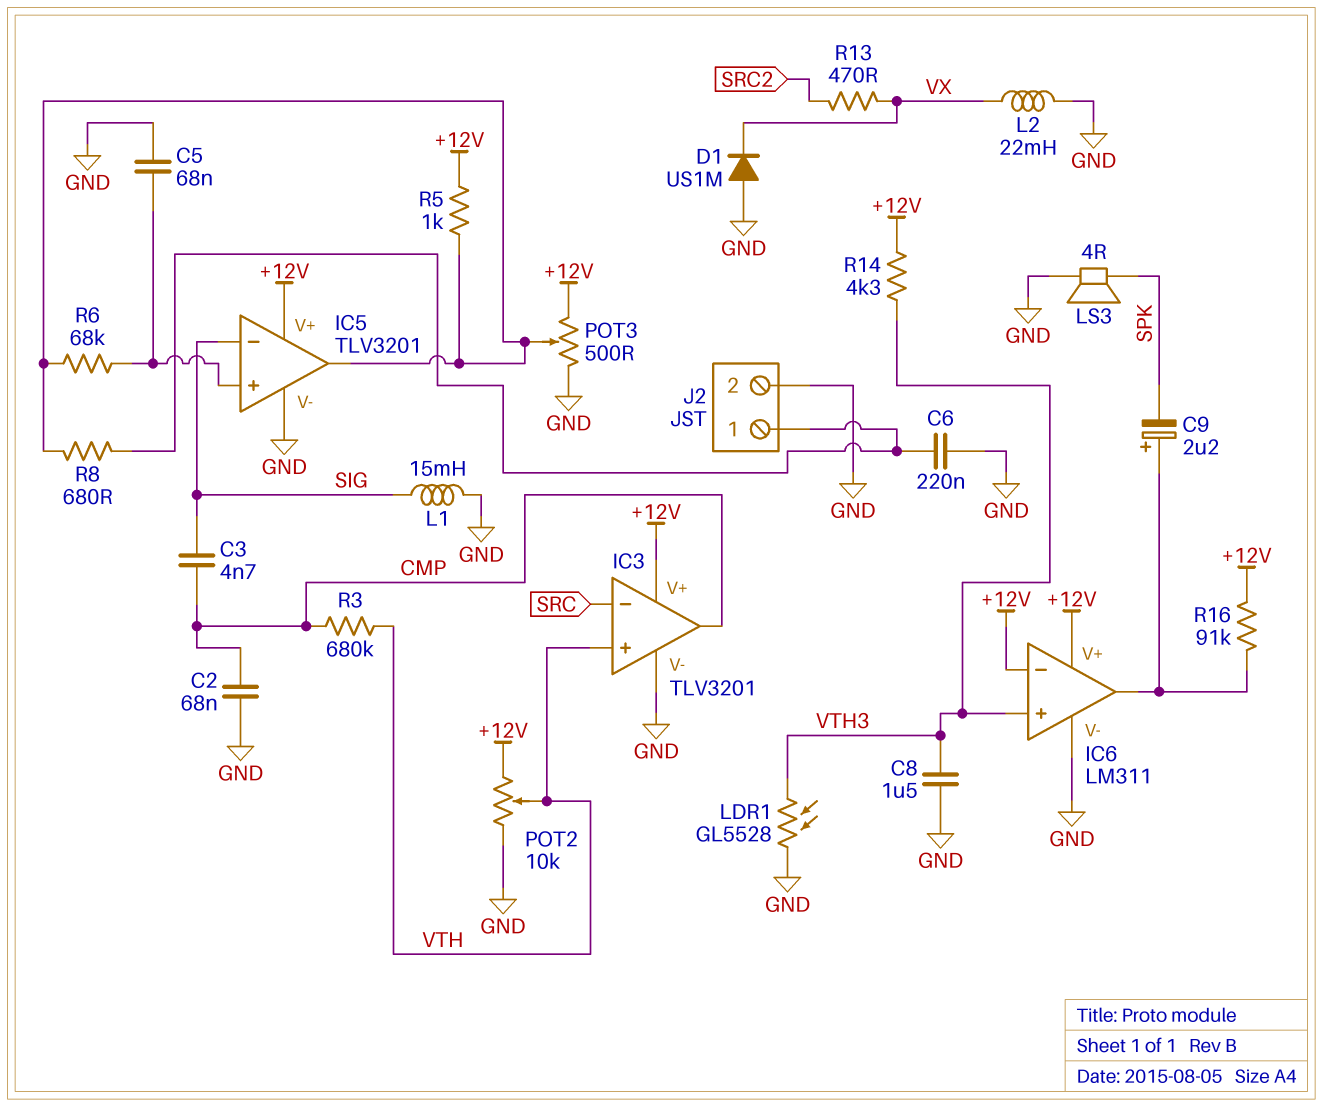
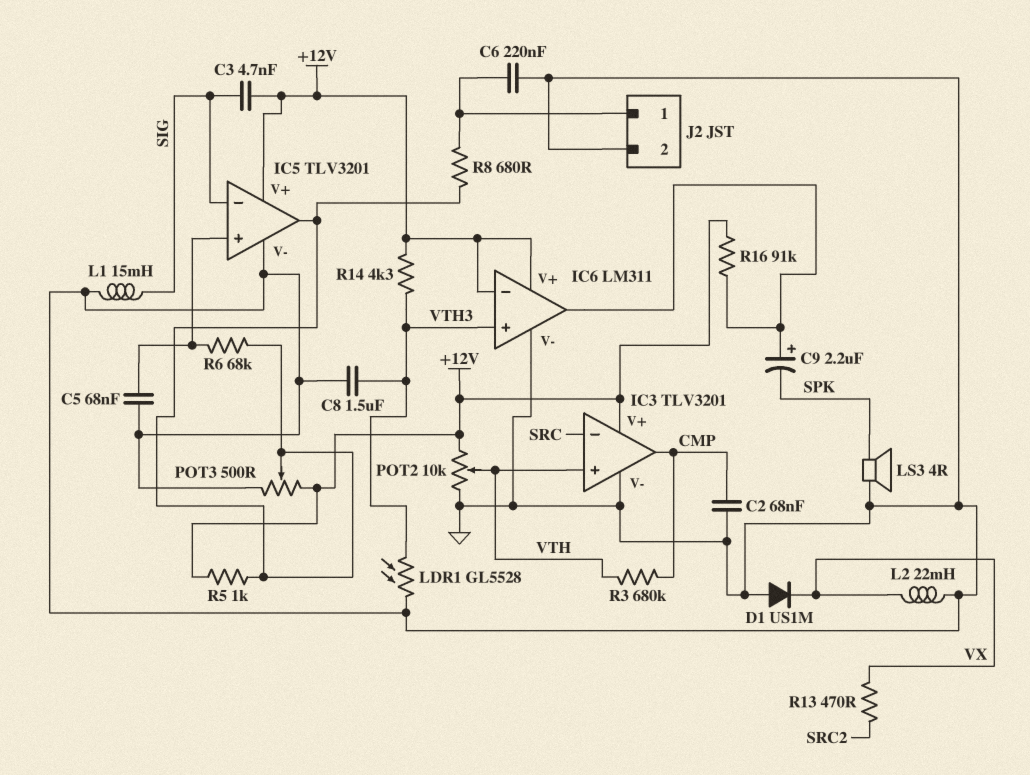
C3: 4.7nF (CMP, SIG) -> 4.7nF (+12V, SIG)

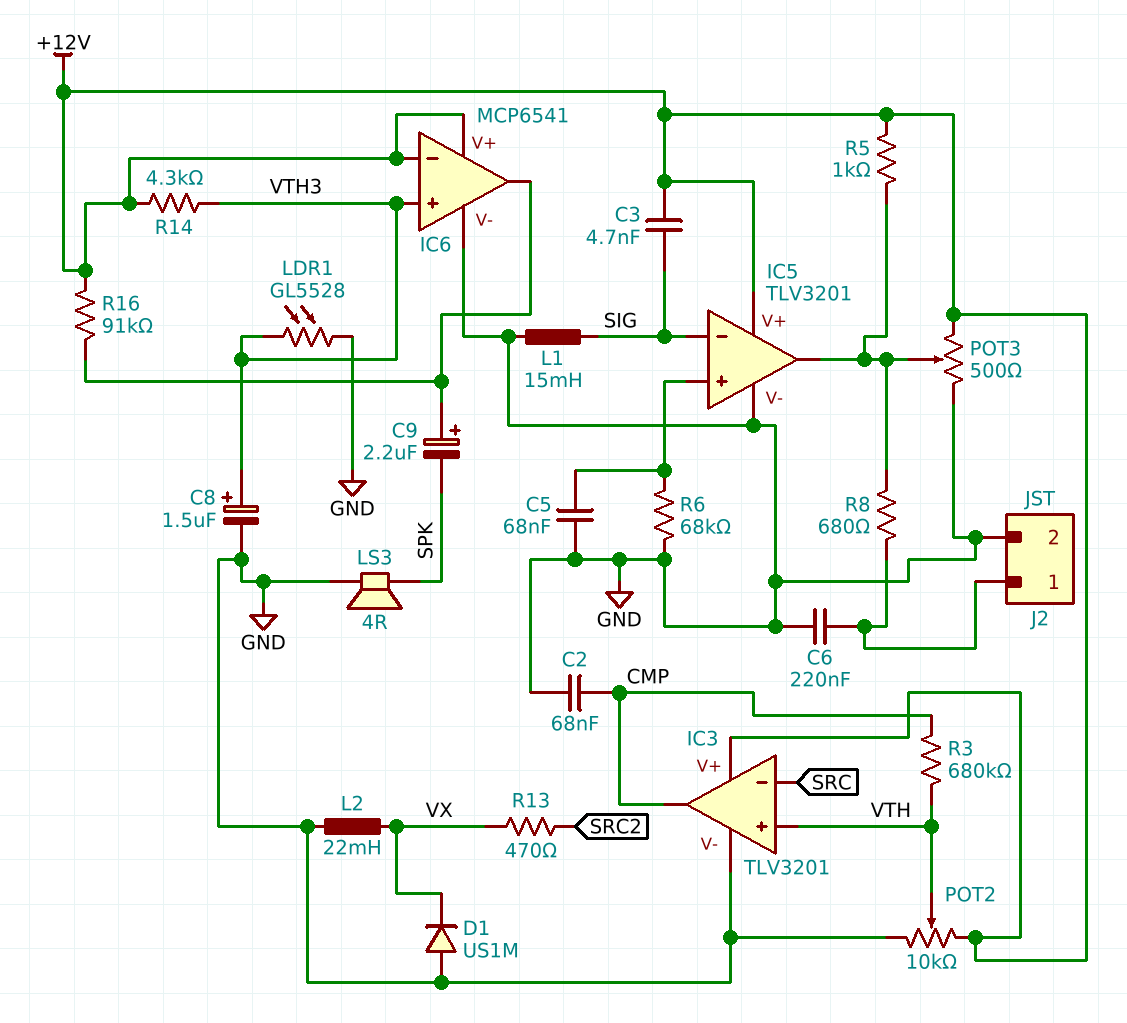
C8: 1.5uF (GND, VTH3) -> 1.5uF (plus VTH3, minus GND)
IC6: LM311 -> MCP6541
R6: 68k (IC5/in+, IC5/out) -> 68k (GND, IC5/in+)

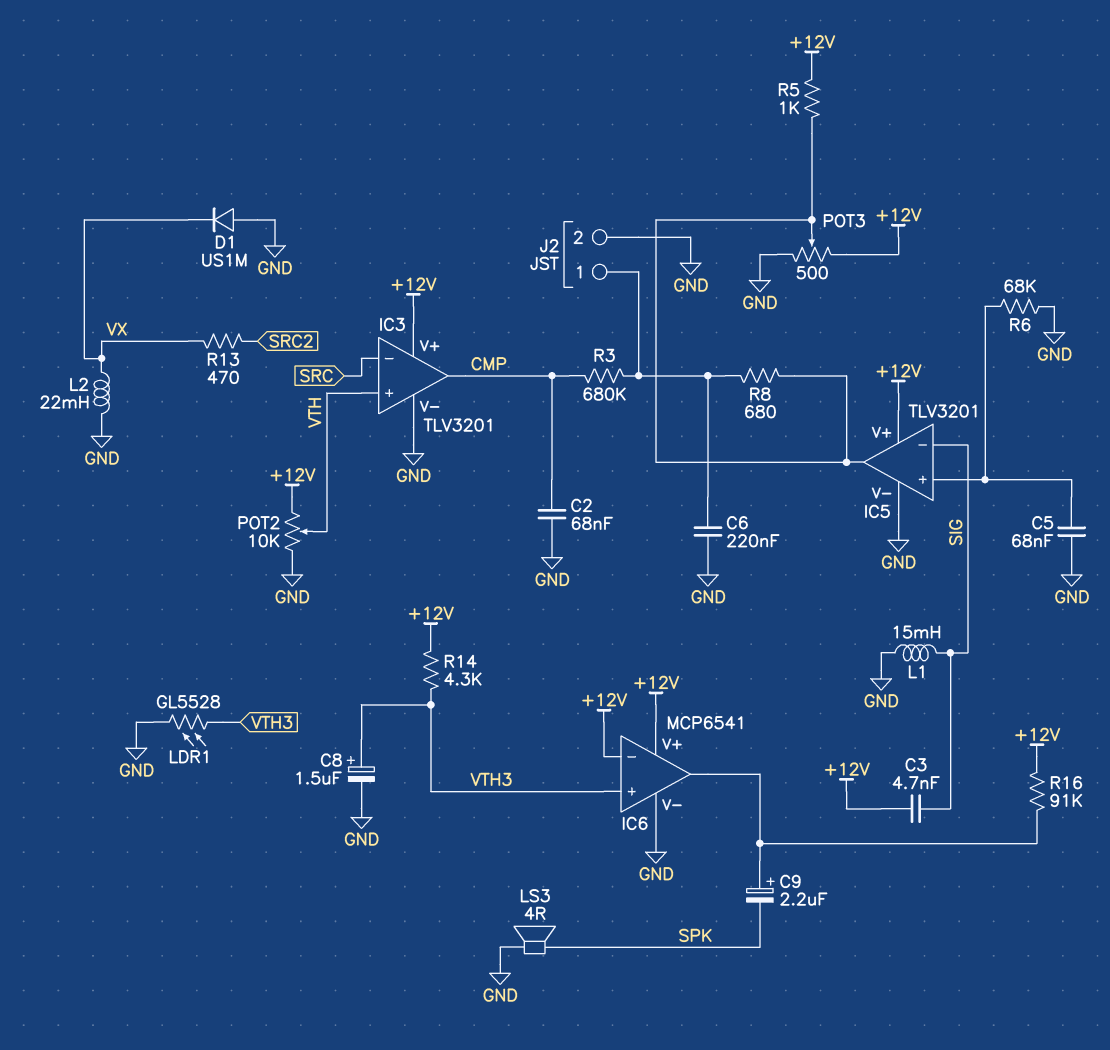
R3: 680k (CMP, VTH) -> 680k (CMP, J2/1)

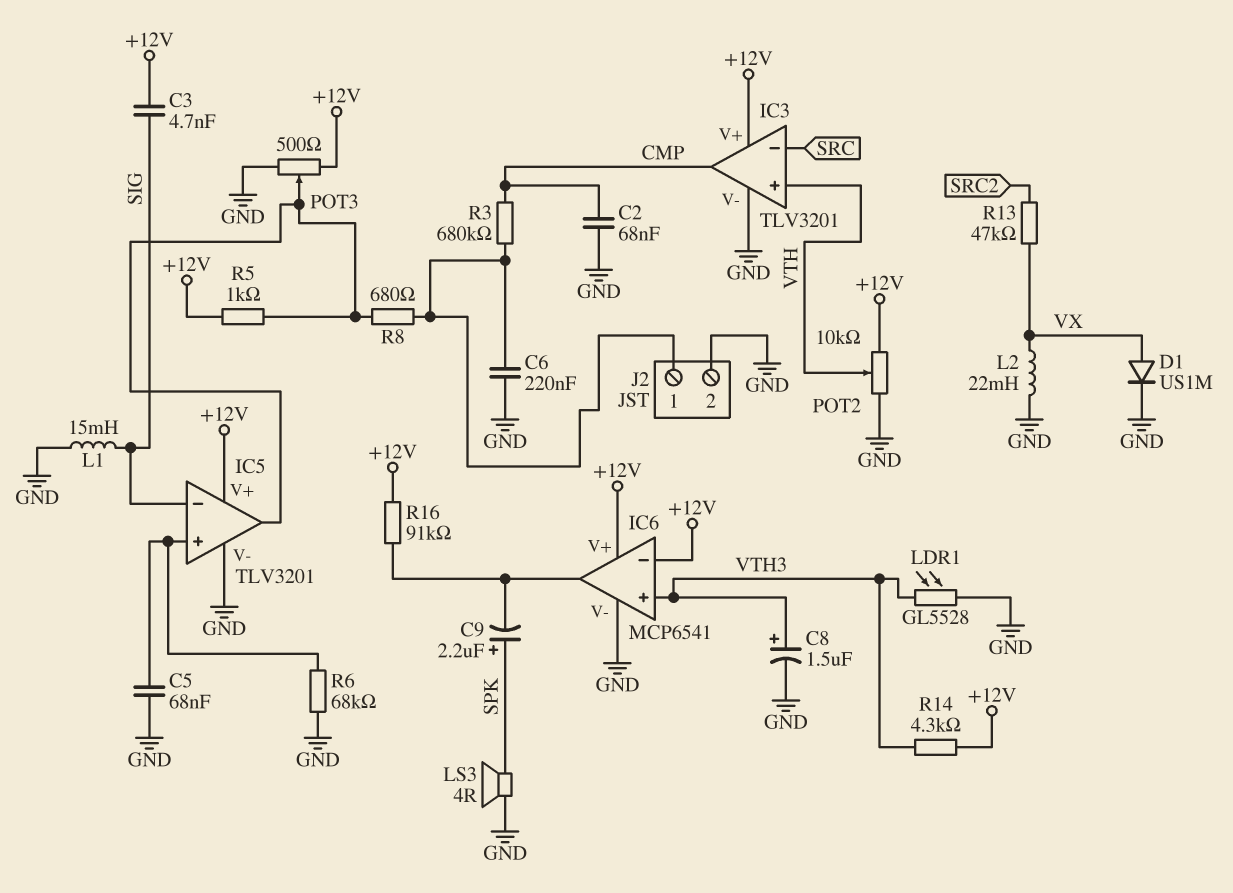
C9: 2.2uF (plus IC6/out, minus SPK) -> 2.2uF (plus SPK, minus IC6/out)
D1: diode US1M (A GND, K VX) -> diode US1M (A VX, K GND)
R13: 470 (SRC2, VX) -> 47k (SRC2, VX)

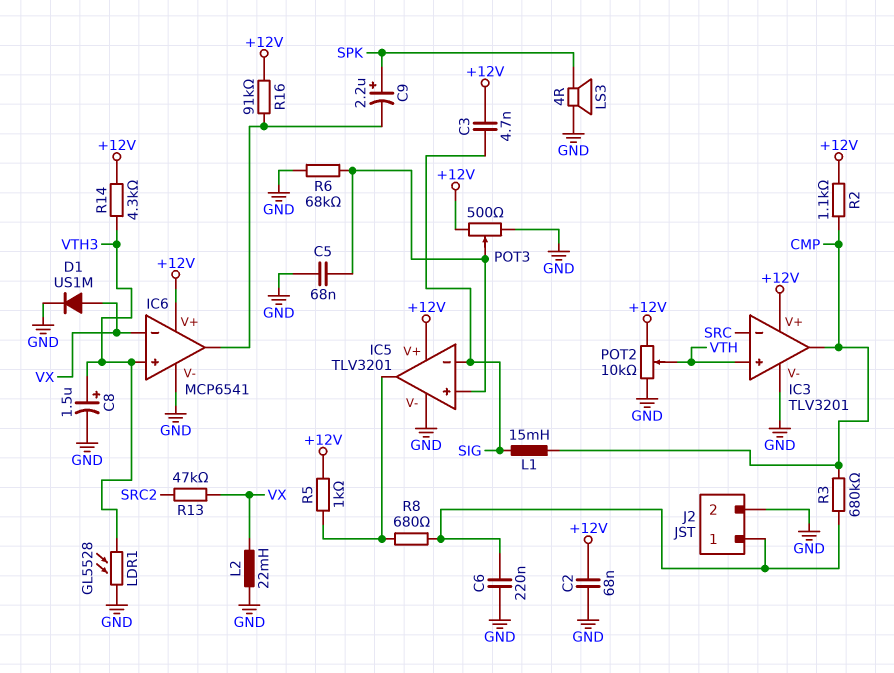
C2: 68nF (CMP, GND) -> 68nF (+12V, GND)
IC6 pin in-: +12V -> VX
L1: 15mH (GND, SIG) -> 15mH (CMP, SIG)
POT3: 500 (+12V, GND, wiper IC5/out) -> 500 (+12V, GND, wiper IC5/in+)
R2: none -> 1.1k (+12V, CMP)

